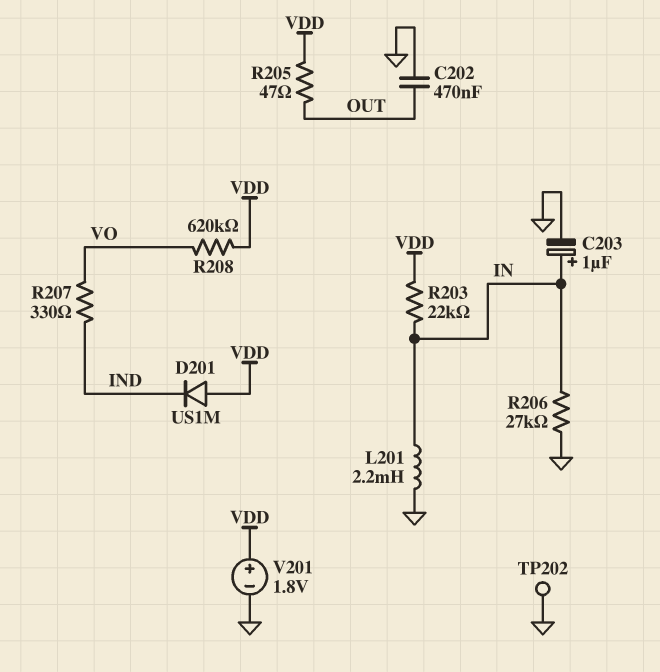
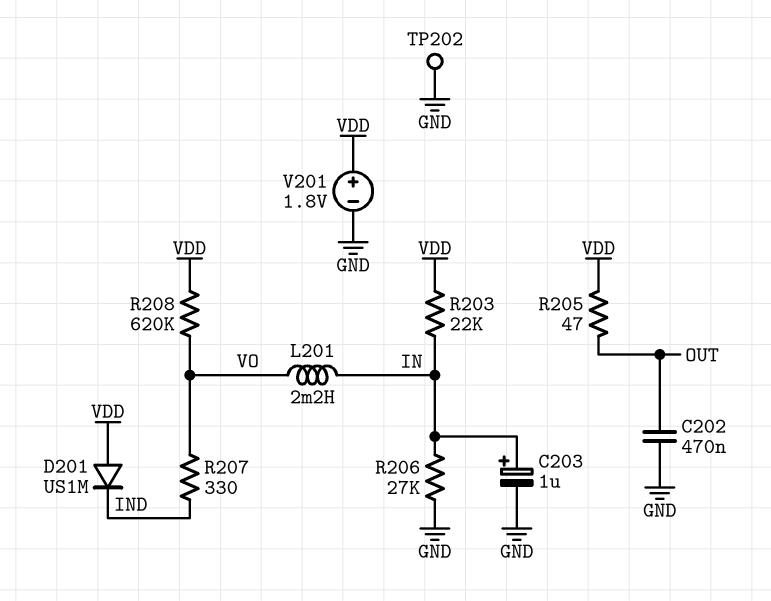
L201: 2.2mH (GND, IN) -> 2.2mH (IN, VO)

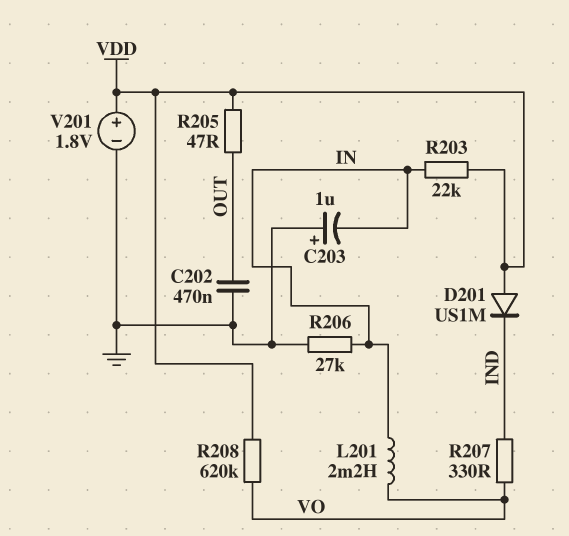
C203: 1uF (plus IN, minus GND) -> 1uF (plus GND, minus IN)
TP202: test point (GND) -> none

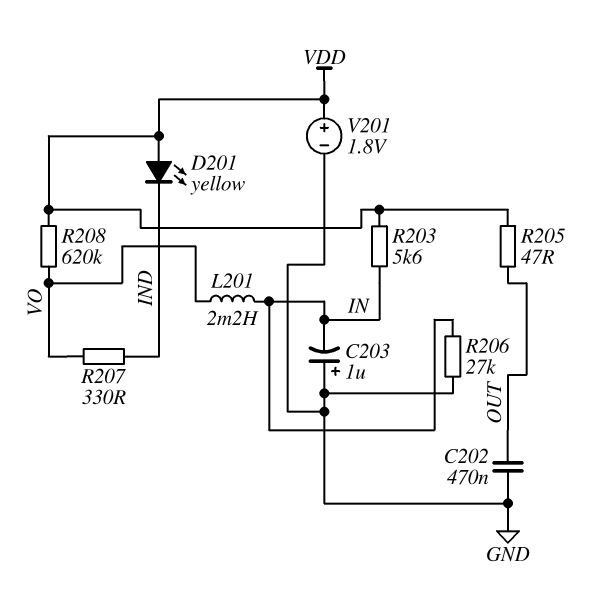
D201: diode US1M (A VDD, K IND) -> LED yellow (A VDD, K IND)
R203: 22k (IN, VDD) -> 5.6k (IN, VDD)

